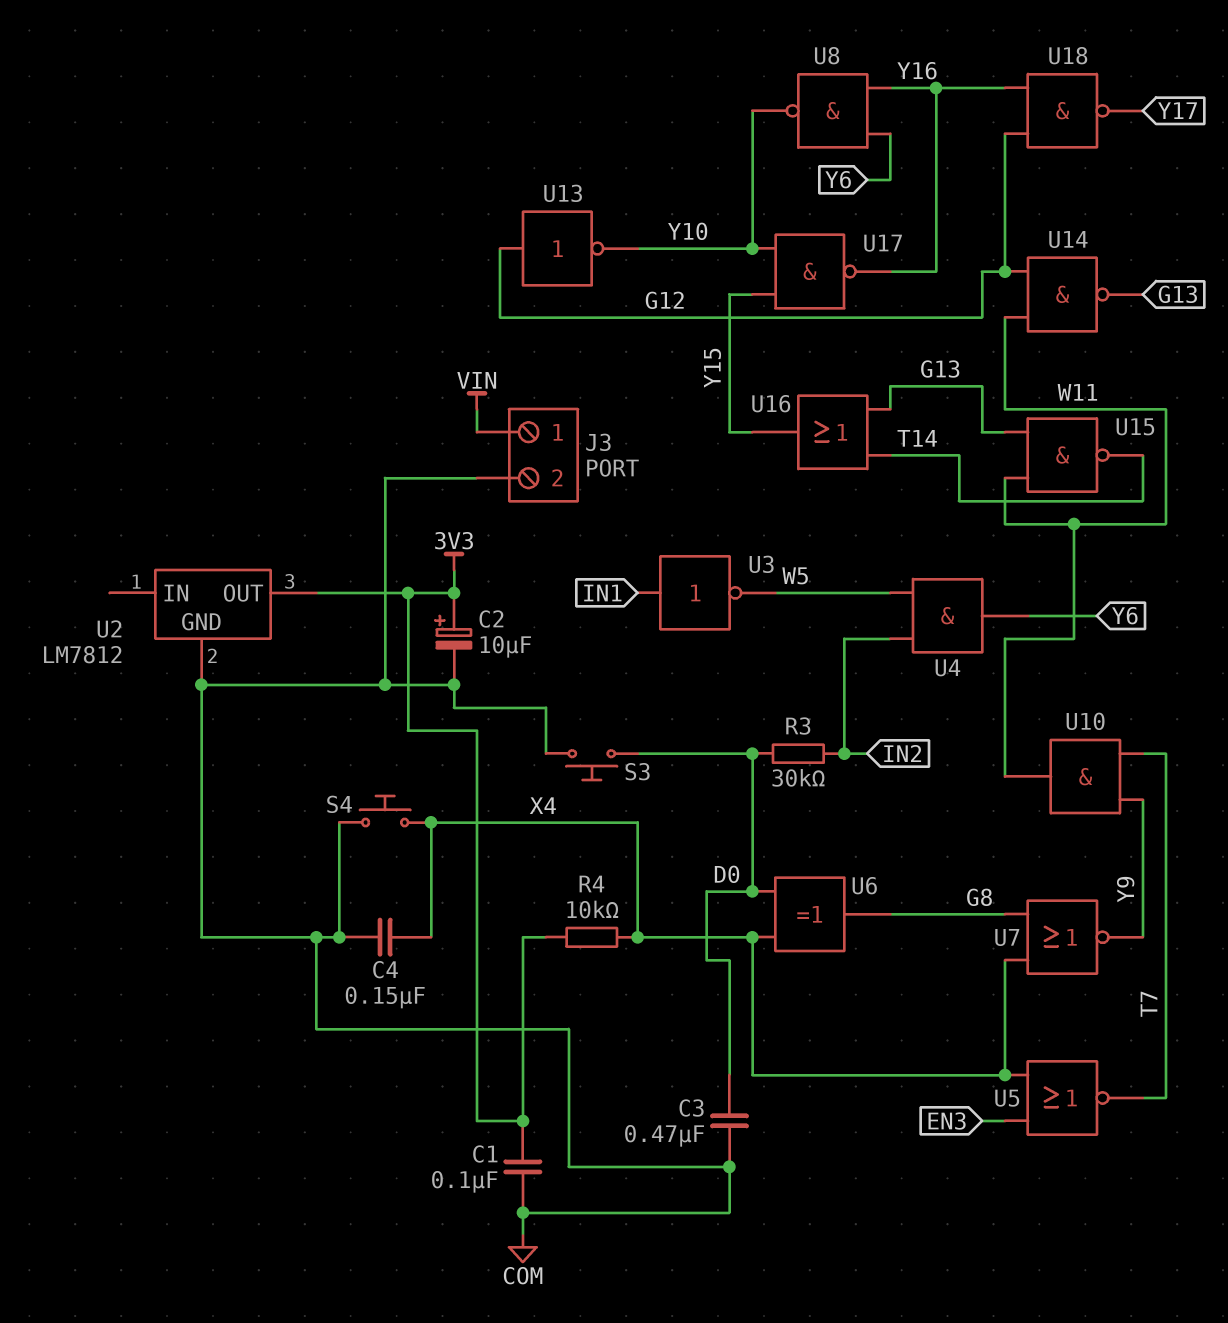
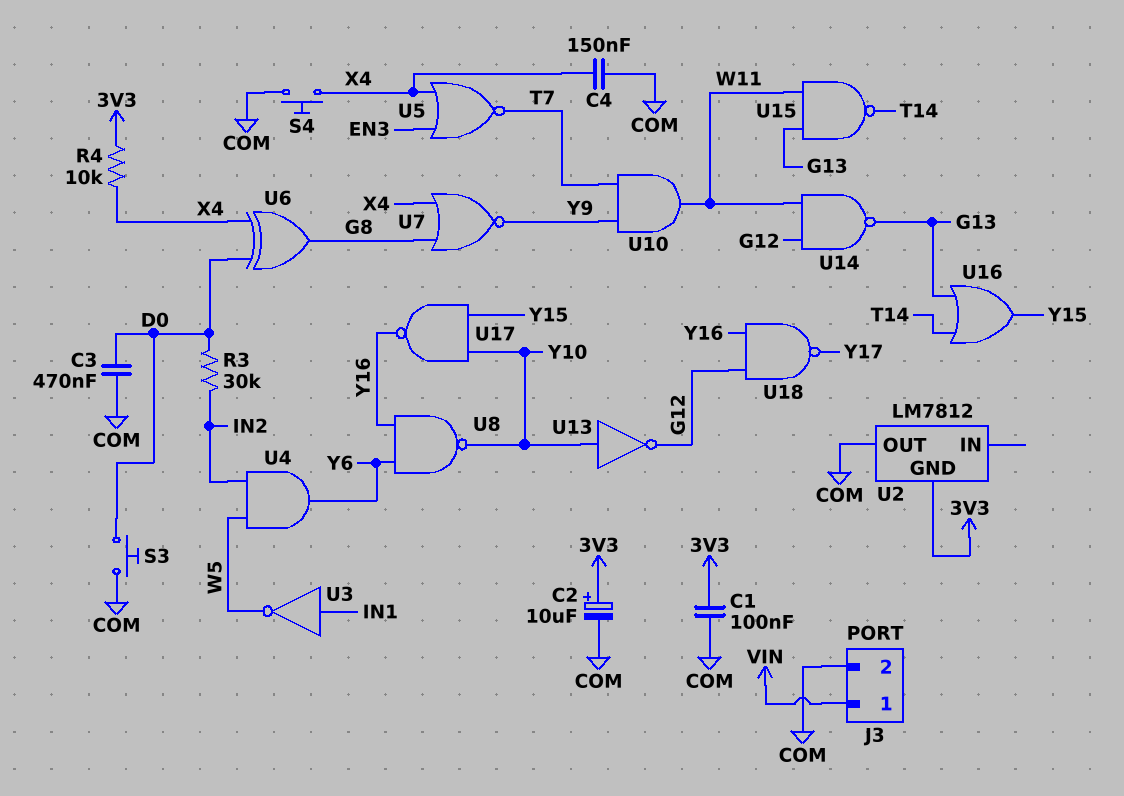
U2 pin GND: COM -> 3V3
U2 pin OUT: 3V3 -> COM
U13: NOT (in G12, out Y10) -> NOT (in Y10, out G12)

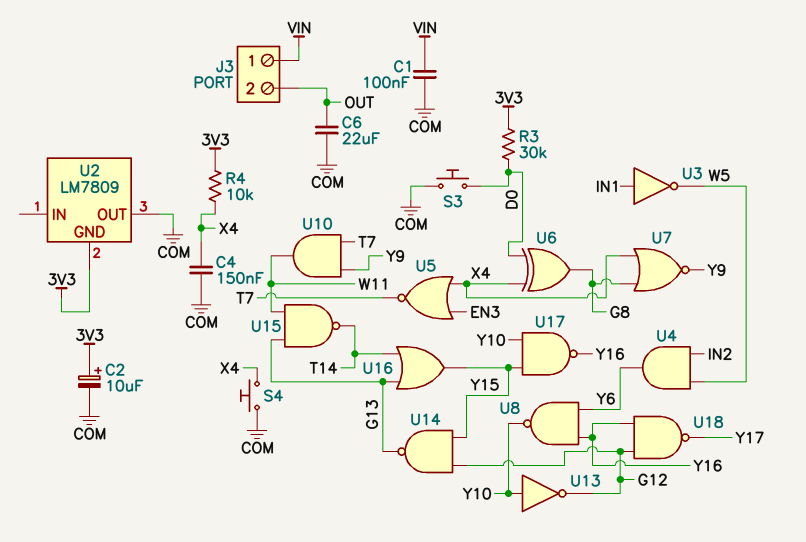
C1: 100nF (3V3, COM) -> 100nF (COM, VIN)
C3: 470nF (COM, D0) -> none
C6: none -> 22uF (COM, OUT)
J3 pin 2: COM -> OUT
R3: 30k (D0, IN2) -> 30k (3V3, D0)
U2: LM7812 -> LM7809
U14: NAND (in G12, in W11, out G13) -> NAND (in G12, in Y15, out G13)

